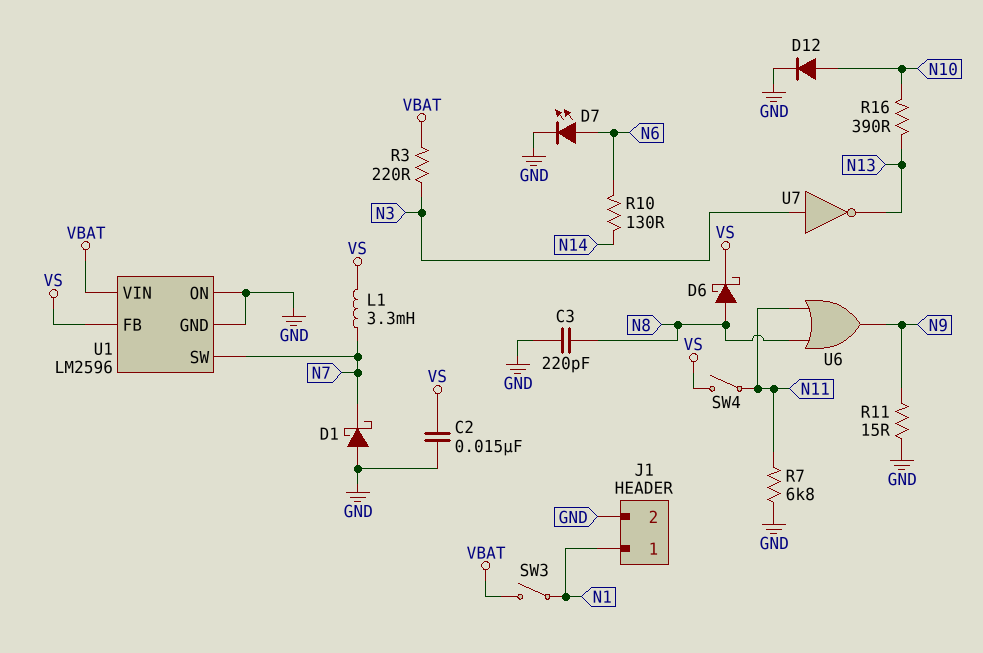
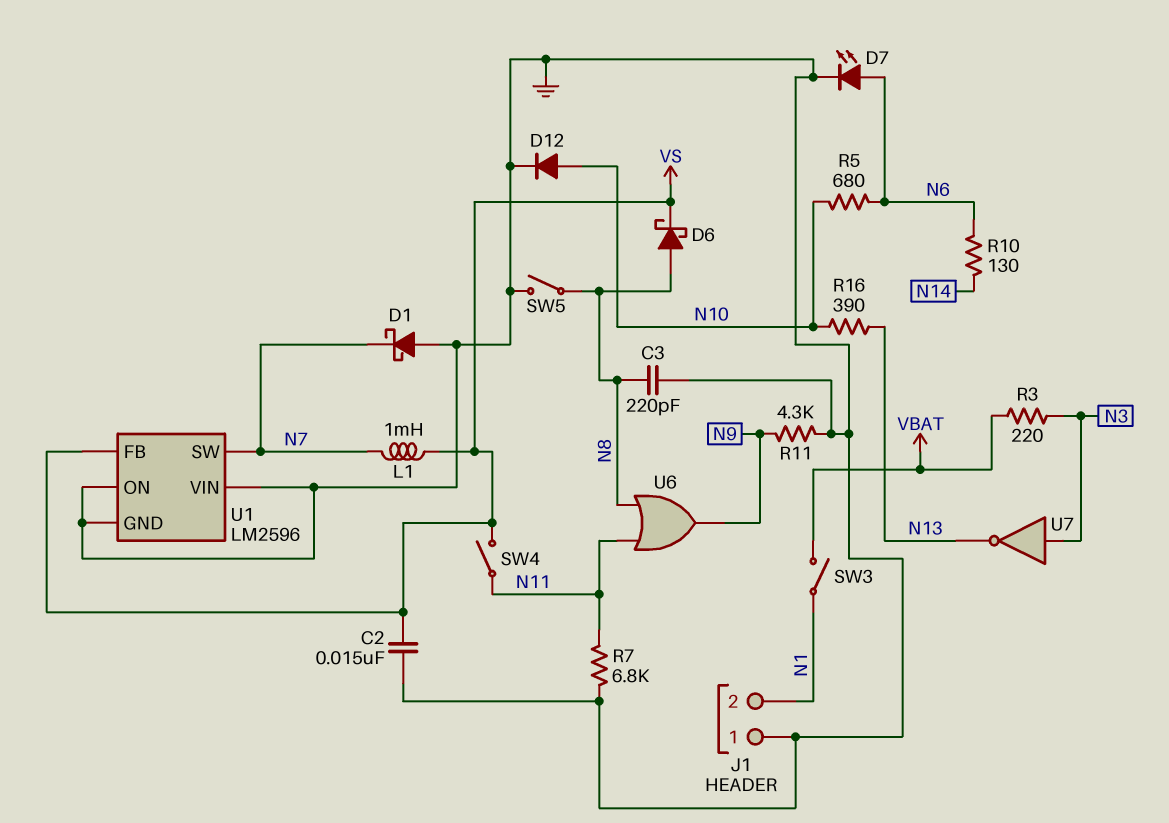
J1 pin 1: N1 -> GND
J1 pin 2: GND -> N1
L1: 3.3mH (N7, VS) -> 1mH (N7, VS)
R5: none -> 680 (N6, N10)
R11: 15 (GND, N9) -> 4.3k (GND, N9)
SW5: none -> switch (GND, N8)
U1 pin VIN: VBAT -> GND

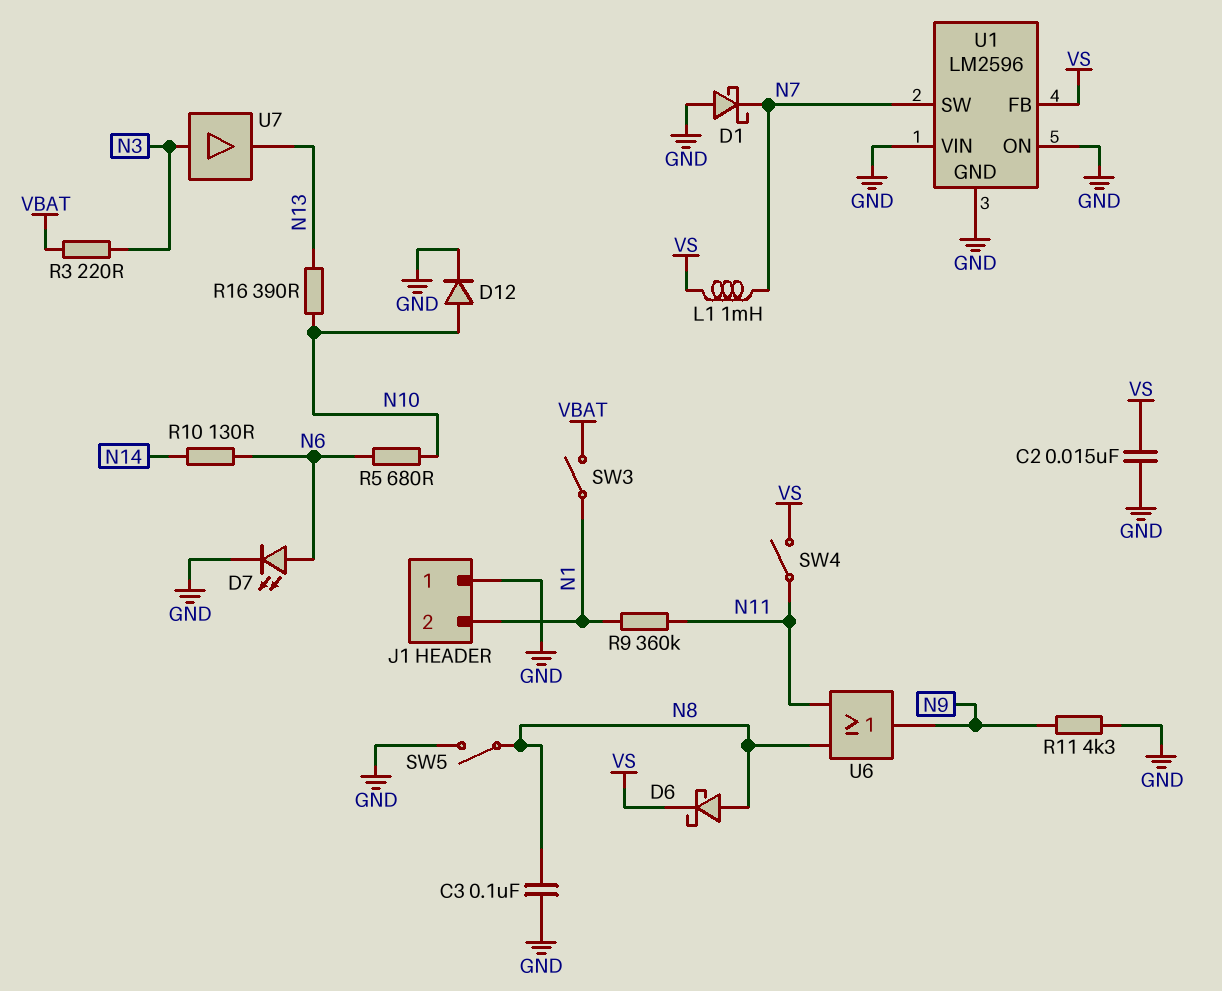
C3: 220pF (GND, N8) -> 100nF (GND, N8)
R7: 6.8k (GND, N11) -> none
R9: none -> 360k (N1, N11)
U7: NOT (in N3, out N13) -> buffer (in N3, out N13)

